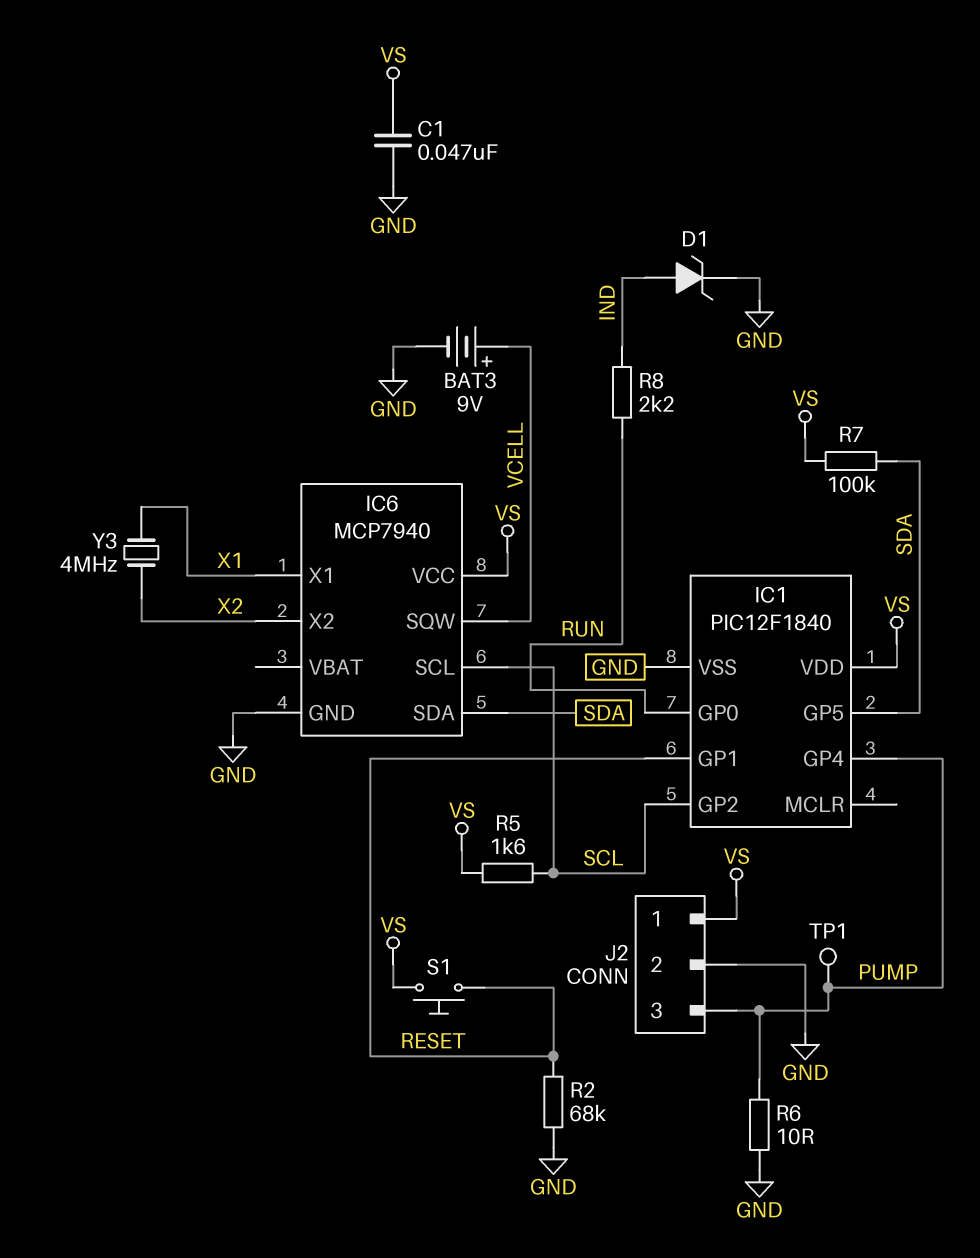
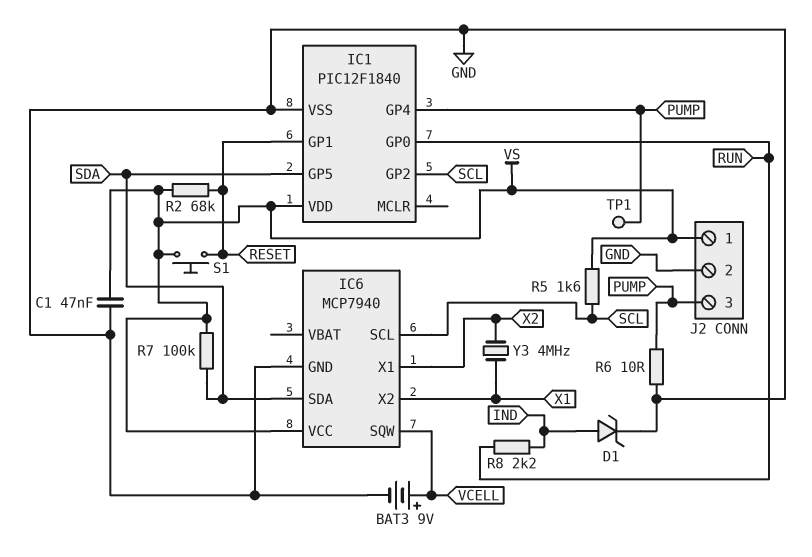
IC6 pin X1: X1 -> X2
IC6 pin X2: X2 -> X1
R2: 68k (GND, RESET) -> 68k (RESET, VS)

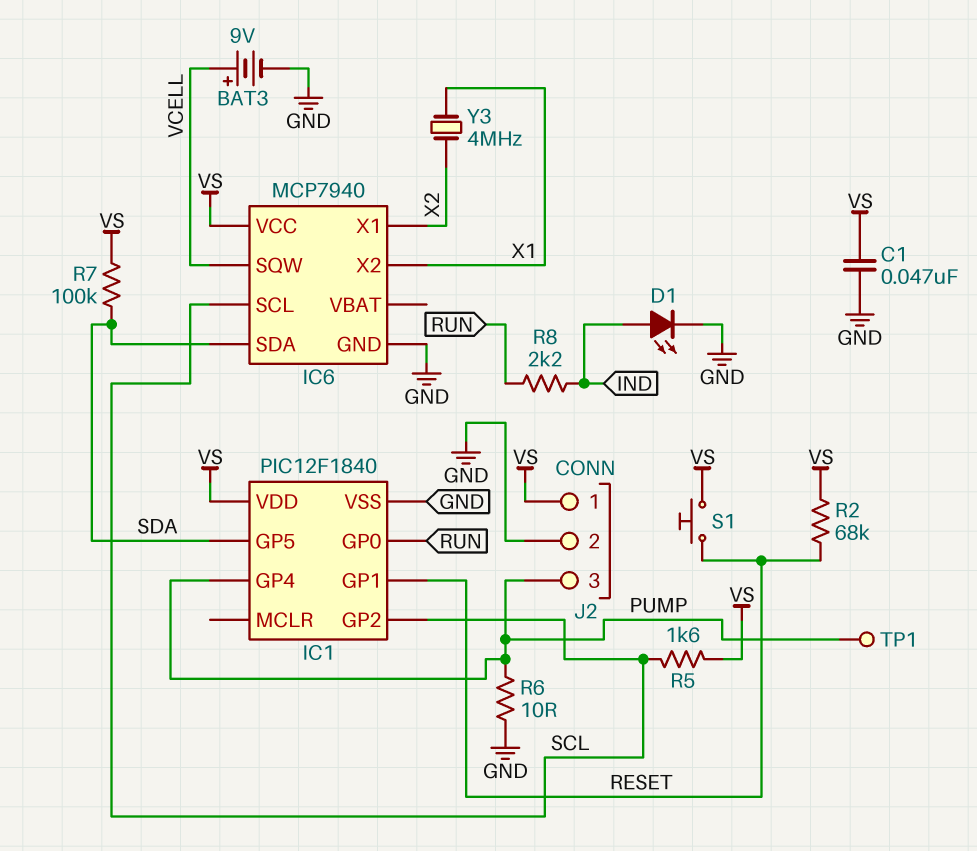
D1: zener (A IND, K GND) -> LED (A IND, K GND)

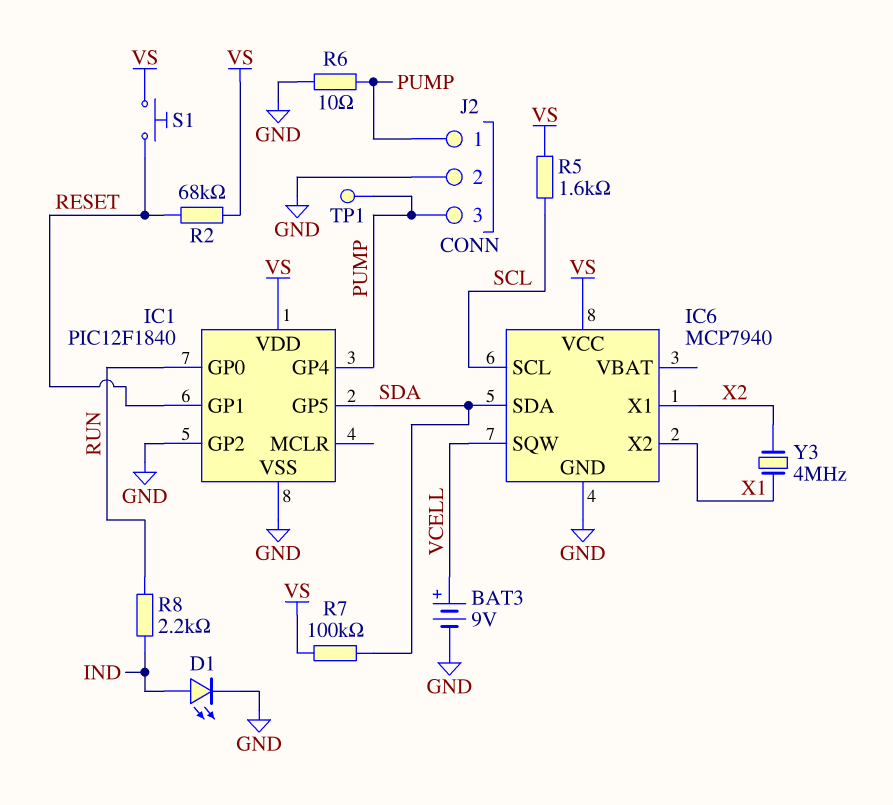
C1: 47nF (GND, VS) -> none
IC1 pin GP2: SCL -> GND
J2 pin 1: VS -> PUMP

